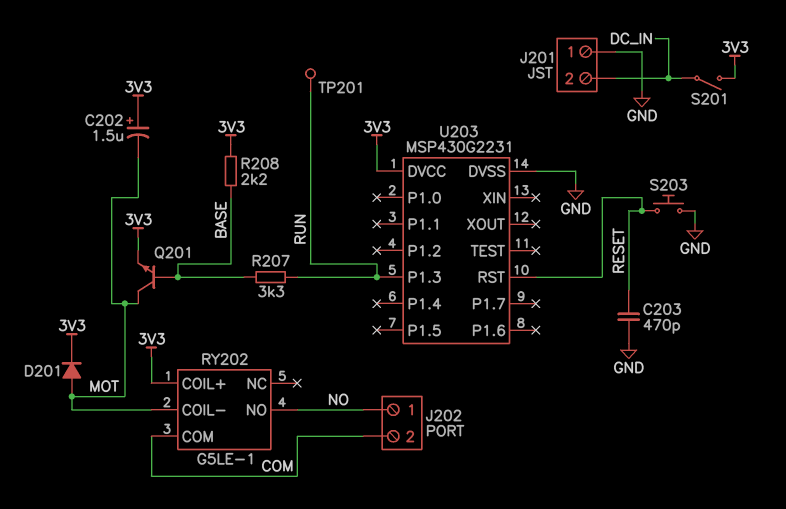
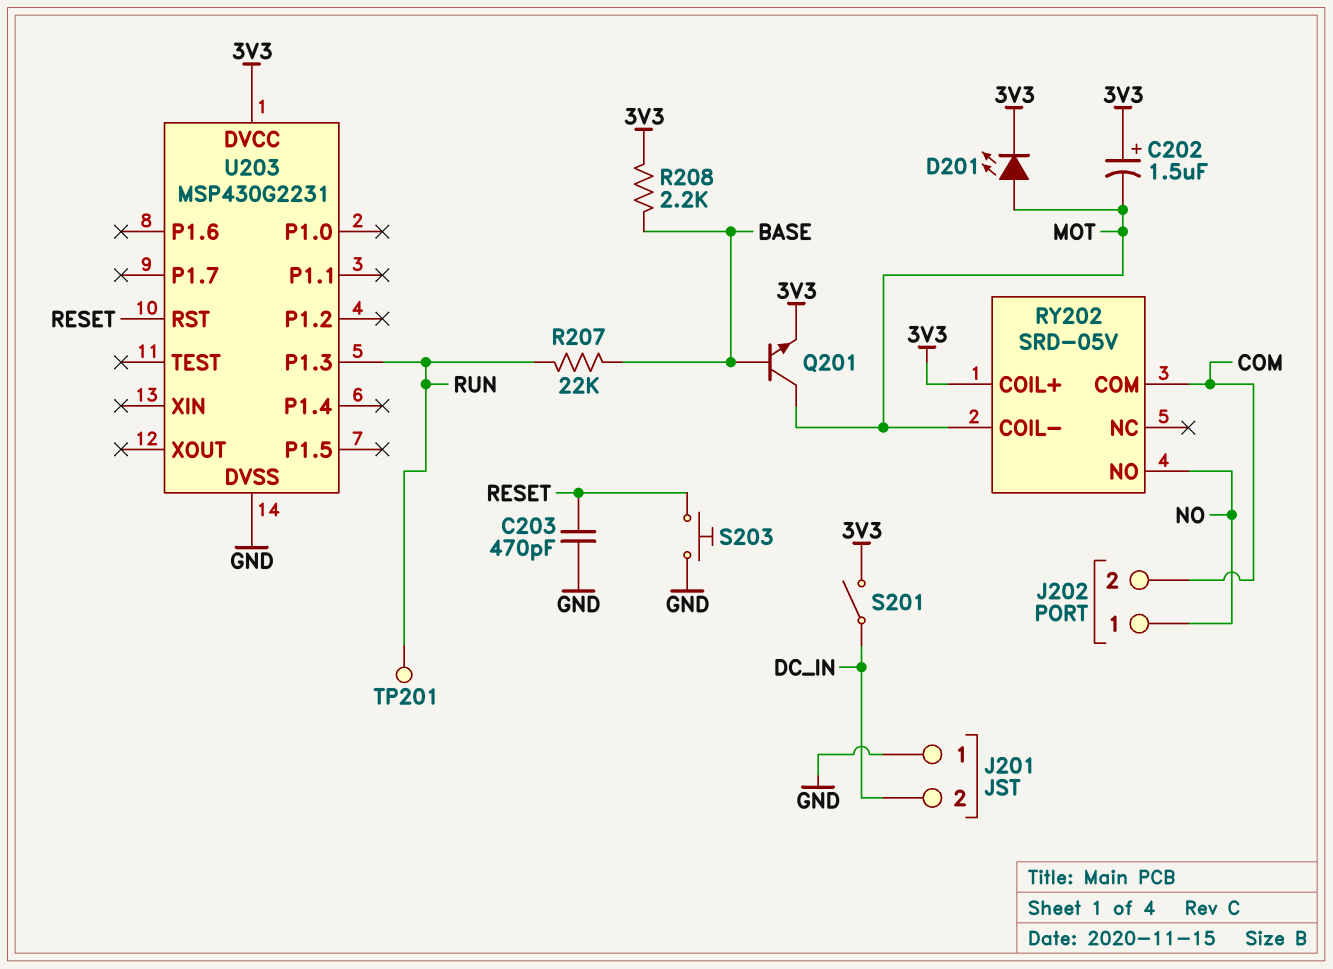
D201: diode (A MOT, K 3V3) -> LED (A MOT, K 3V3)
R207: 3.3k (BASE, RUN) -> 22k (BASE, RUN)
RY202: G5LE-1 -> SRD-05V

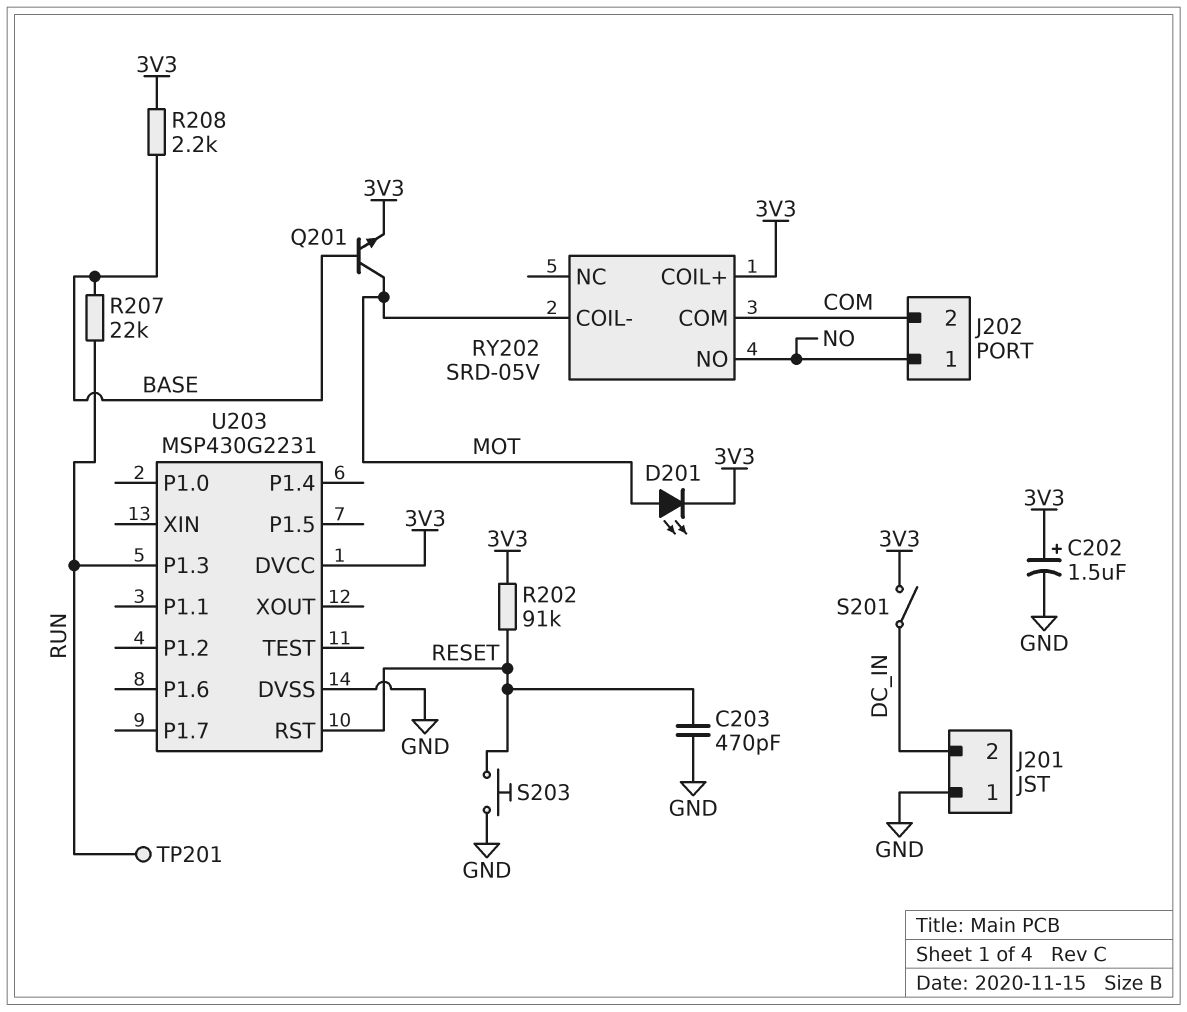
C202: 1.5uF (plus 3V3, minus MOT) -> 1.5uF (plus 3V3, minus GND)
R202: none -> 91k (3V3, RESET)

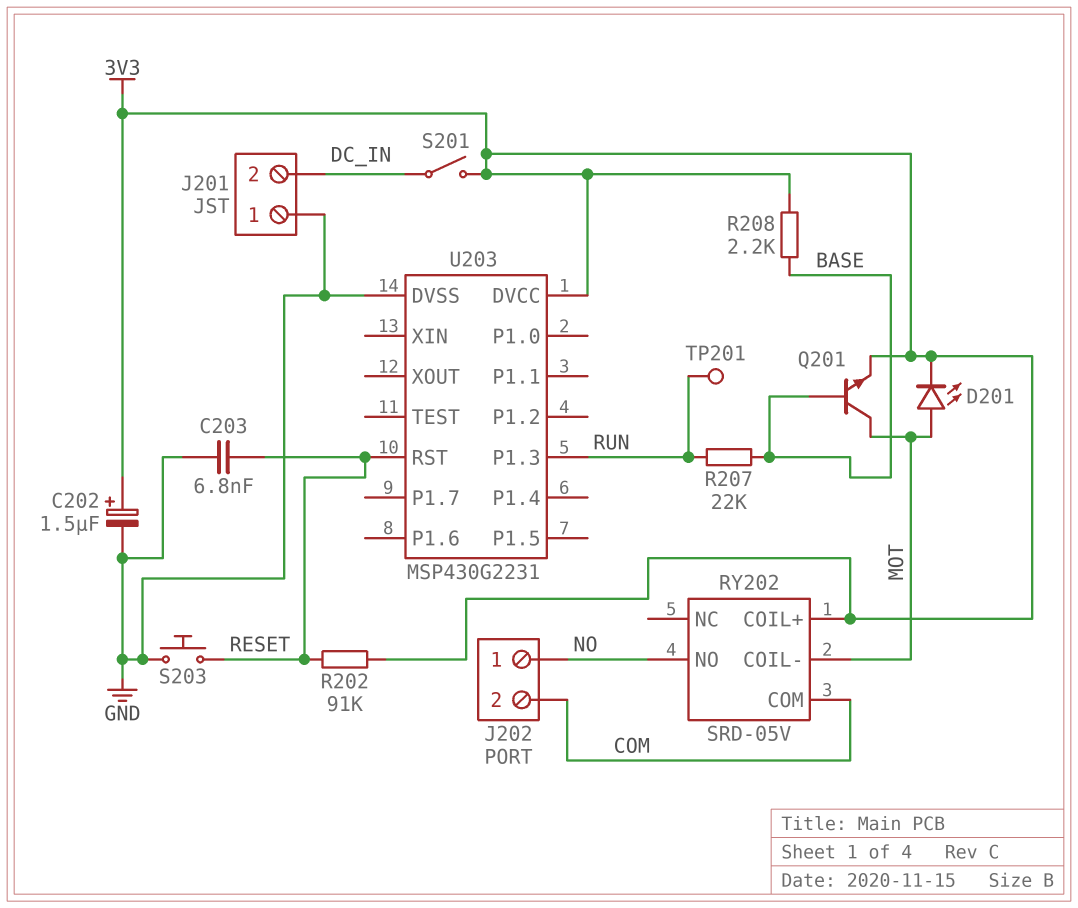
C203: 470pF (GND, RESET) -> 6.8nF (GND, RESET)

